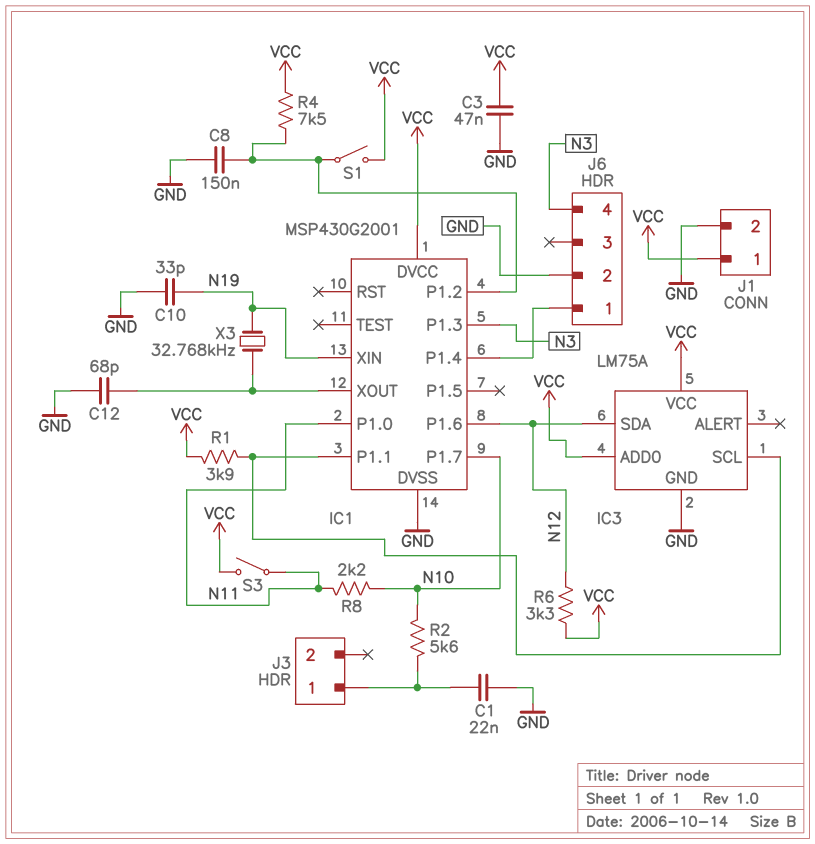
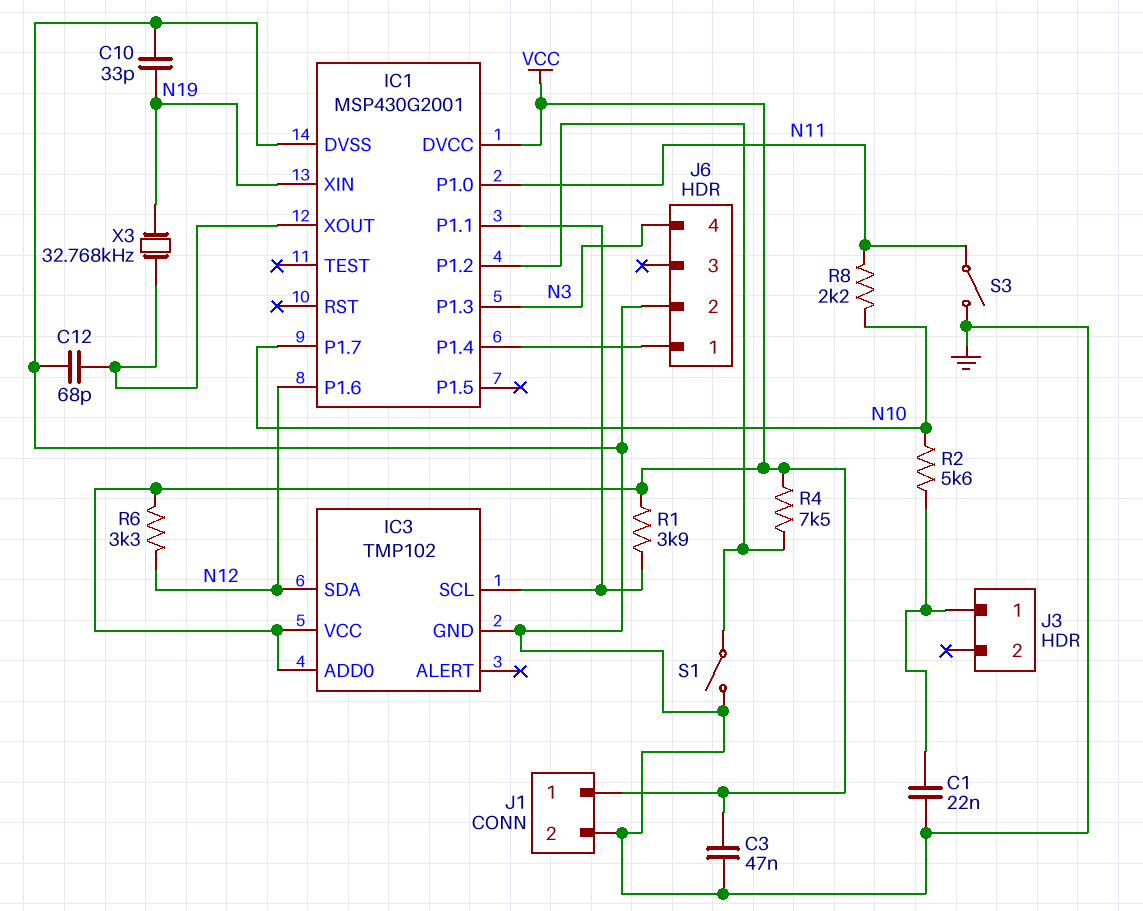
C8: 150nF (GND, IC1/P1.2) -> none
IC3: LM75A -> TMP102
S1: switch (IC1/P1.2, VCC) -> switch (GND, IC1/P1.2)
S3: switch (N11, VCC) -> switch (GND, N11)

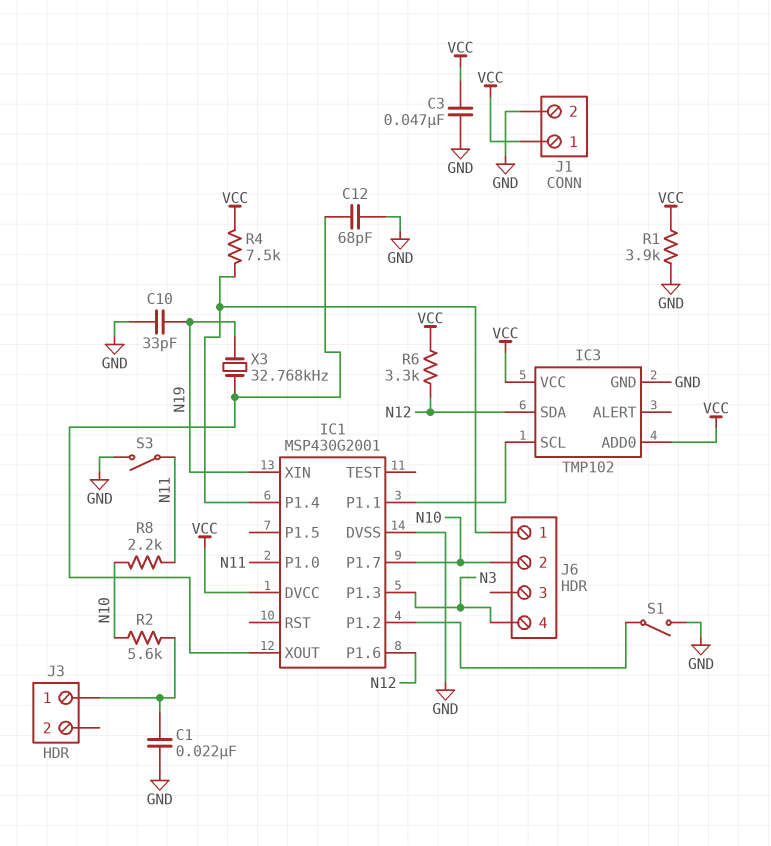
J6 pin 2: GND -> N10
R1: 3.9k (IC1/P1.1, VCC) -> 3.9k (GND, VCC)
R4: 7.5k (IC1/P1.2, VCC) -> 7.5k (IC1/P1.4, VCC)

